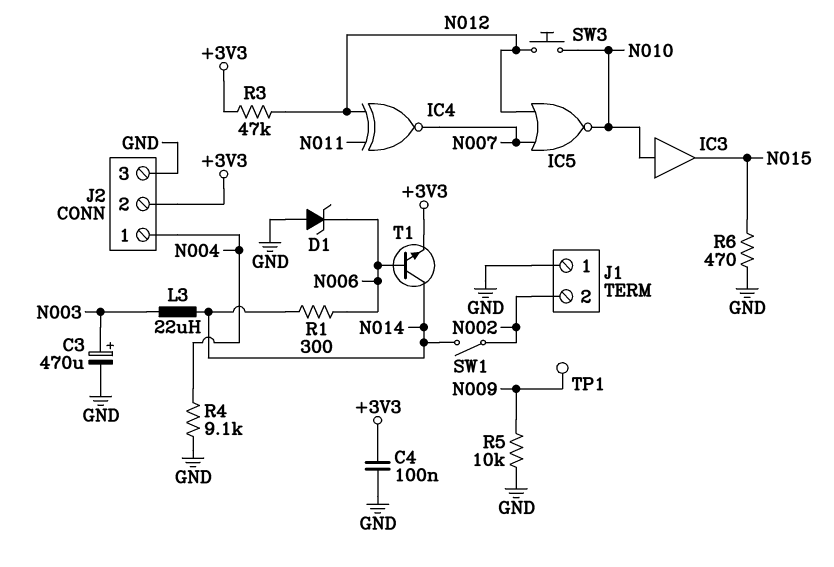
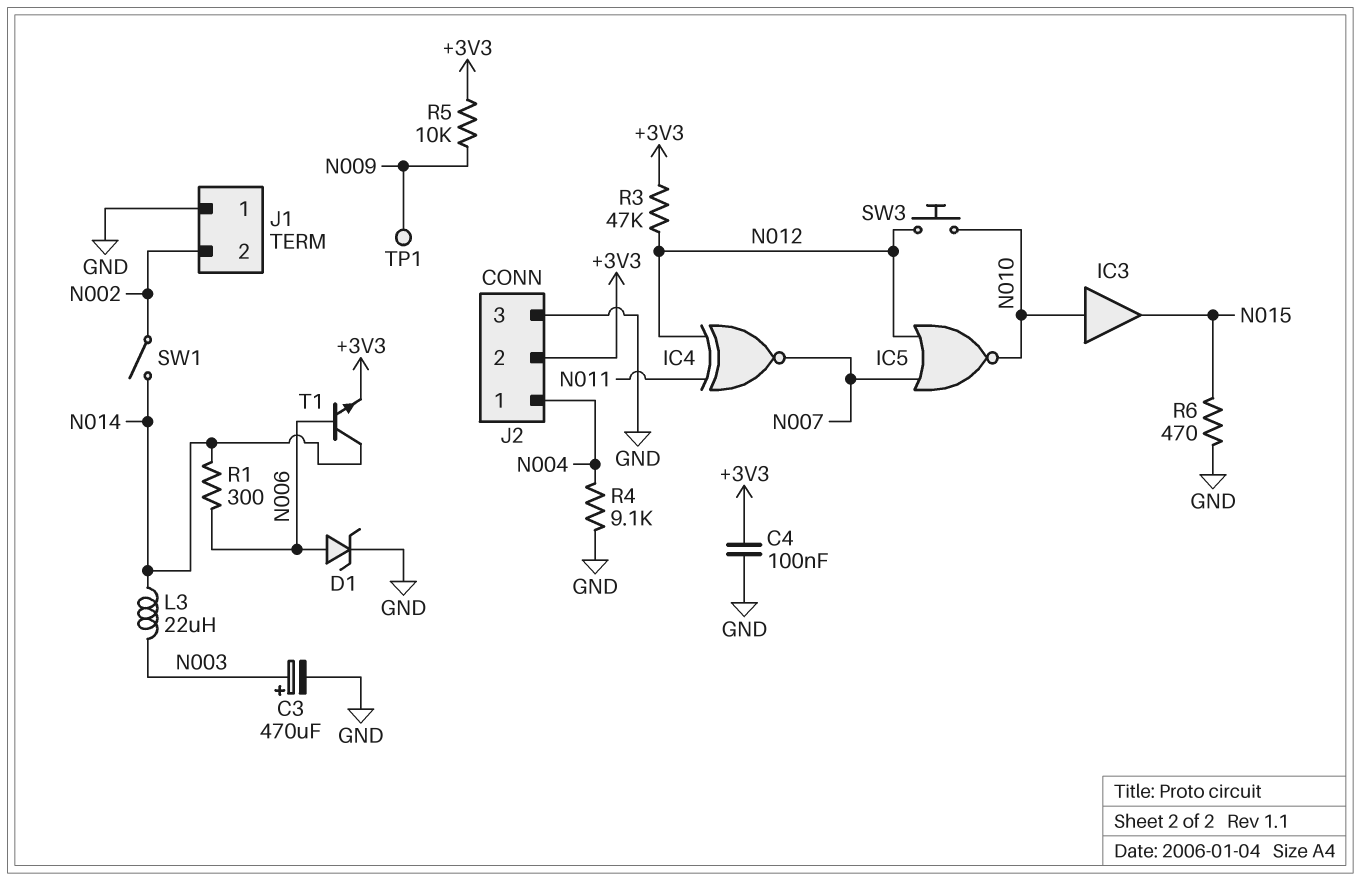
D1: zener (A GND, K N006) -> zener (A N006, K GND)
R5: 10k (GND, N009) -> 10k (+3V3, N009)

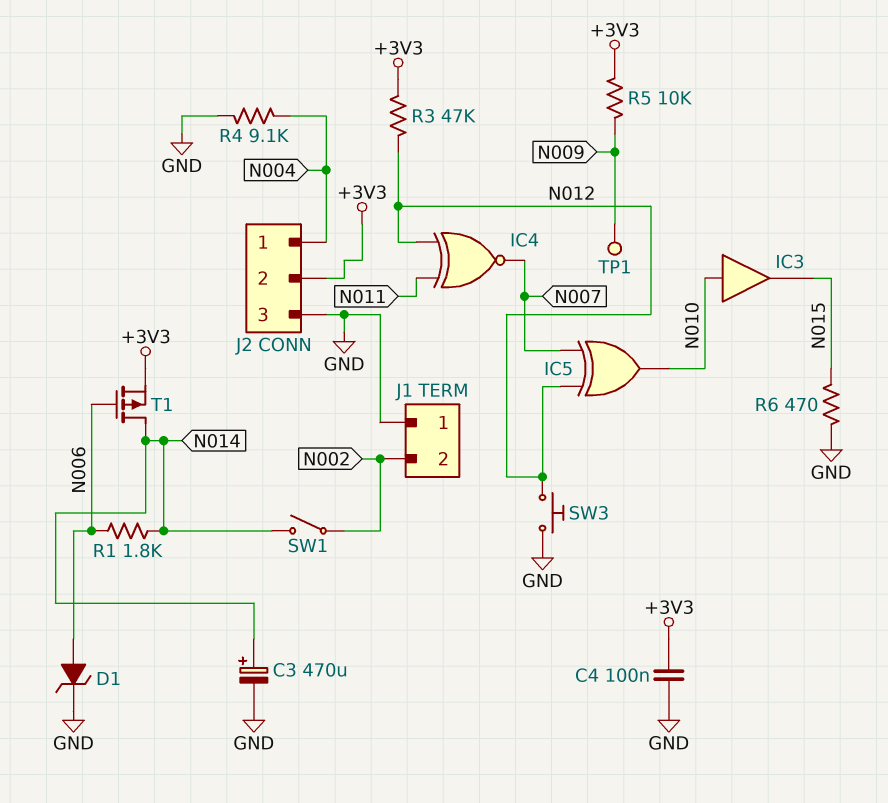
C3: 470uF (plus N003, minus GND) -> 470uF (plus N014, minus GND)
IC5: NOR (in N007, in N012, out N010) -> XOR (in N007, in N012, out N010)
L3: 22uH (N003, N014) -> none
R1: 300 (N006, N014) -> 1.8k (N006, N014)
SW3: button (N010, N012) -> button (GND, N012)
T1: NPN (B N006, C N014, E +3V3) -> PMOS (G N006, D N014, S +3V3)

